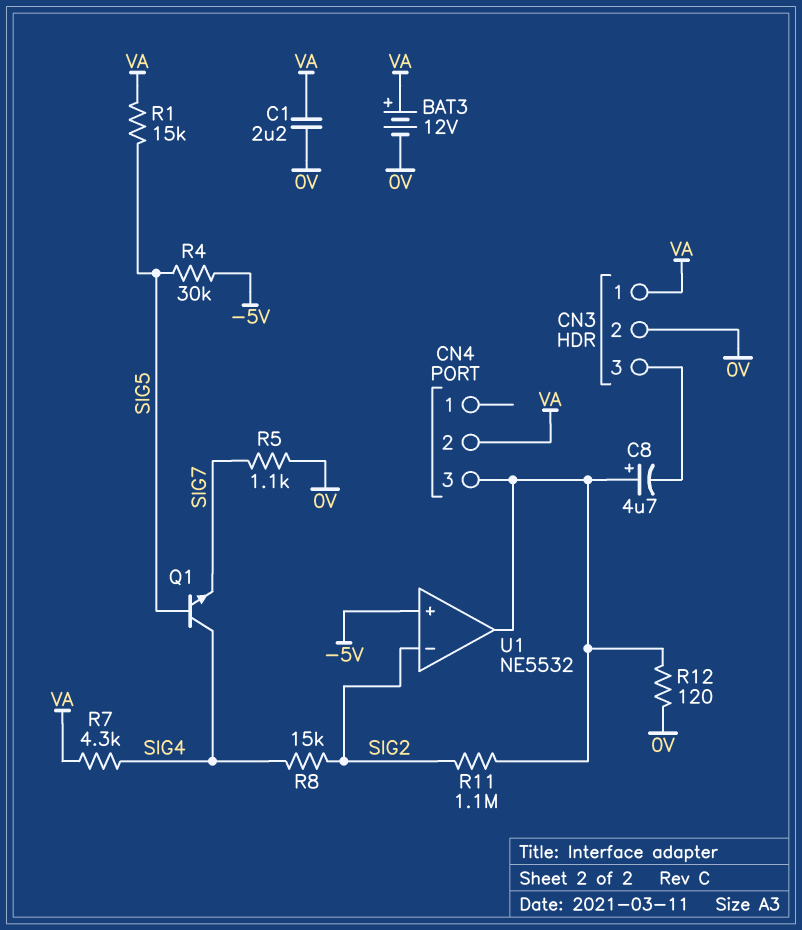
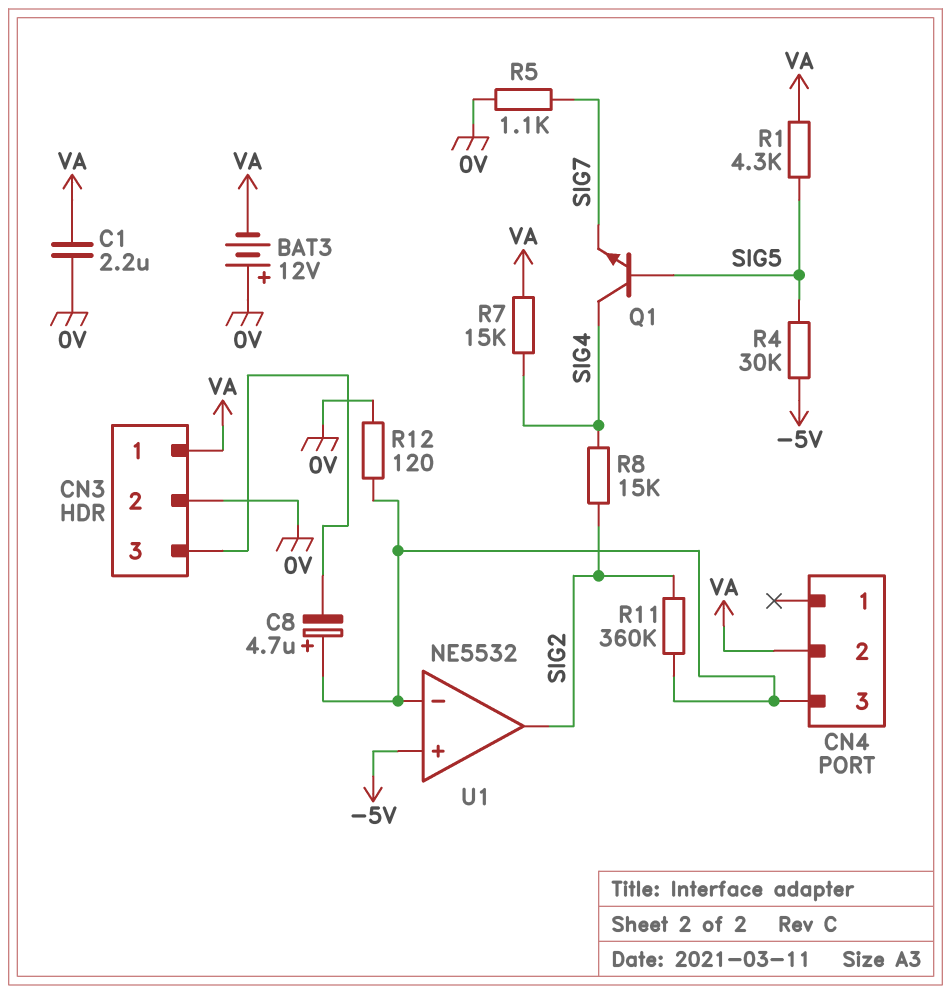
BAT3: 12V (plus VA, minus 0V) -> 12V (plus 0V, minus VA)
R1: 15k (SIG5, VA) -> 4.3k (SIG5, VA)
R7: 4.3k (SIG4, VA) -> 15k (SIG4, VA)
R11: 1.1M (CN4/3, SIG2) -> 360k (CN4/3, SIG2)
U1 pin in-: SIG2 -> CN4/3
U1 pin out: CN4/3 -> SIG2

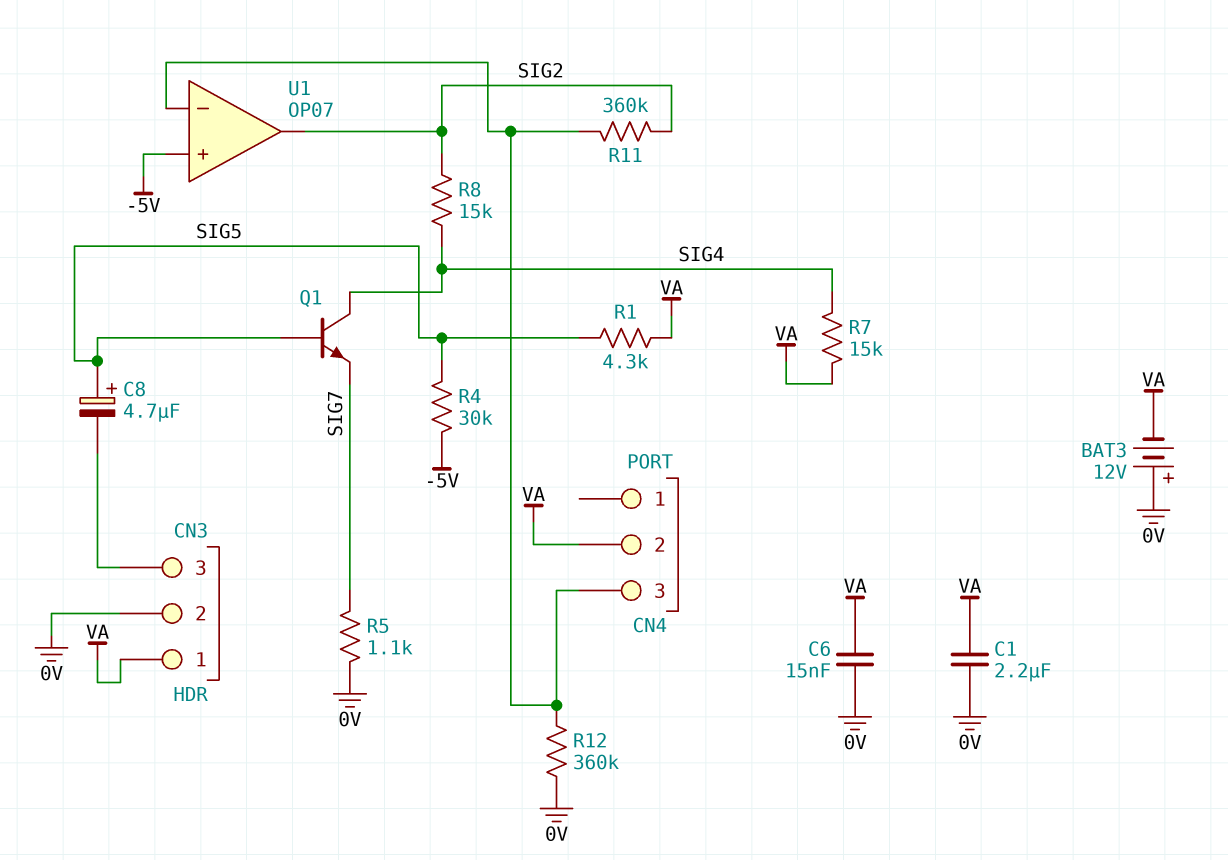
C6: none -> 15nF (0V, VA)
C8: 4.7uF (plus CN4/3, minus CN3/3) -> 4.7uF (plus SIG5, minus CN3/3)
R12: 120 (0V, CN4/3) -> 360k (0V, CN4/3)
U1: NE5532 -> OP07

